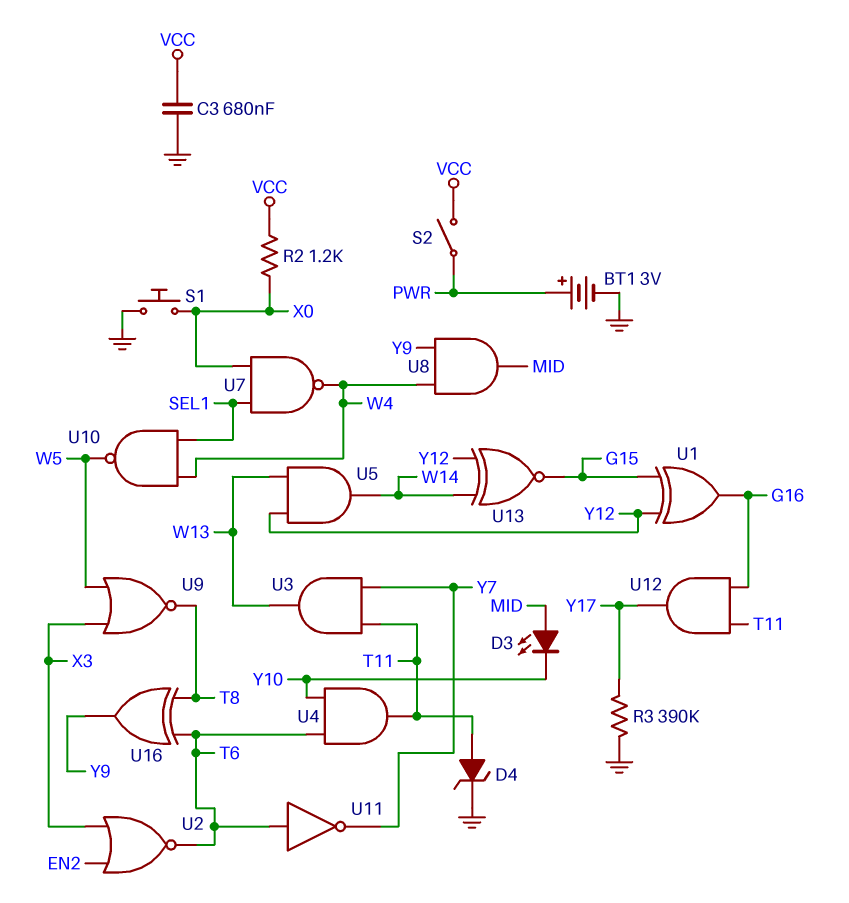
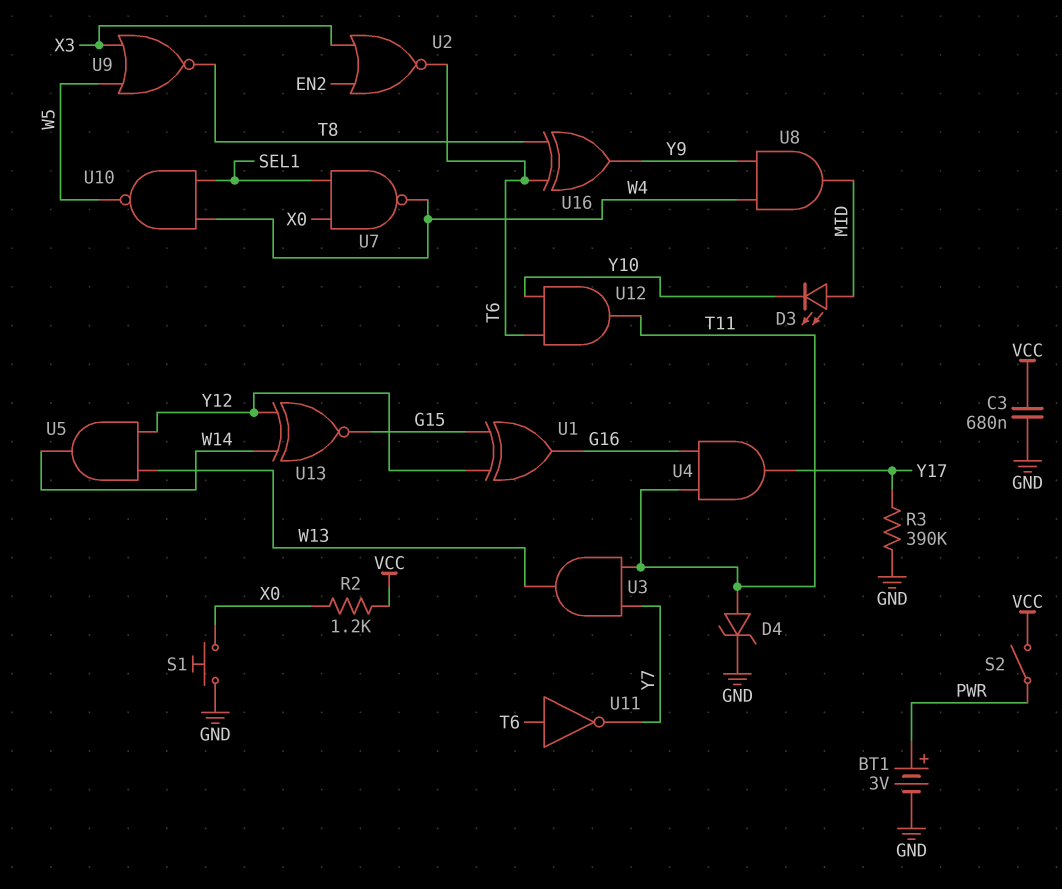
U4: AND (in T6, in Y10, out T11) -> AND (in G16, in T11, out Y17)
U12: AND (in G16, in T11, out Y17) -> AND (in T6, in Y10, out T11)

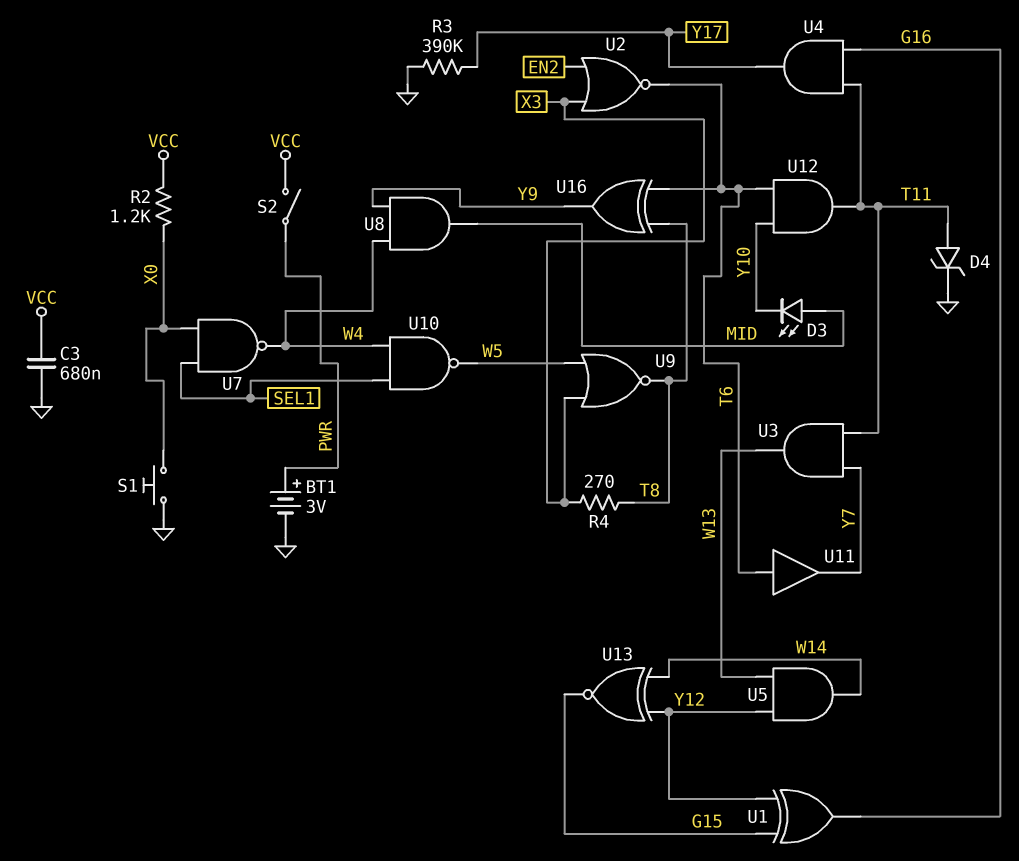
R4: none -> 270 (T8, X3)
U11: NOT (in T6, out Y7) -> buffer (in T6, out Y7)

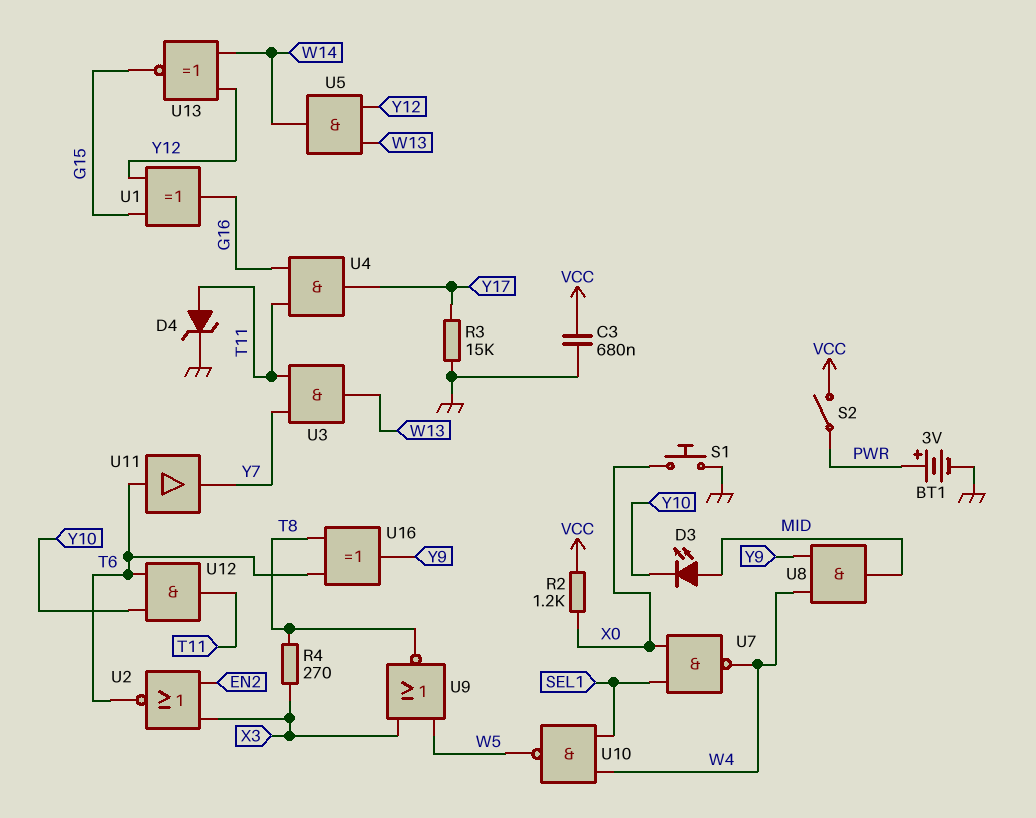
R3: 390k (GND, Y17) -> 15k (GND, Y17)

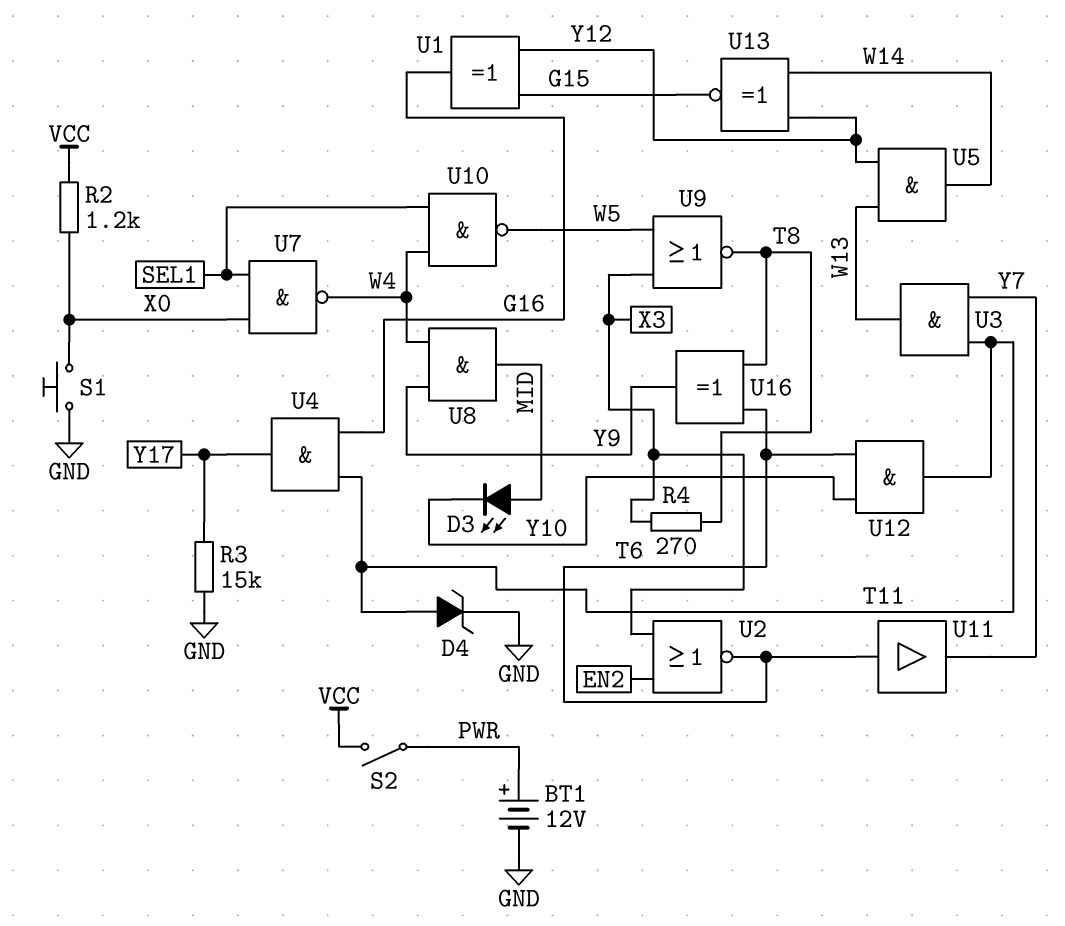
BT1: 3V (plus PWR, minus GND) -> 12V (plus PWR, minus GND)
C3: 680nF (GND, VCC) -> none

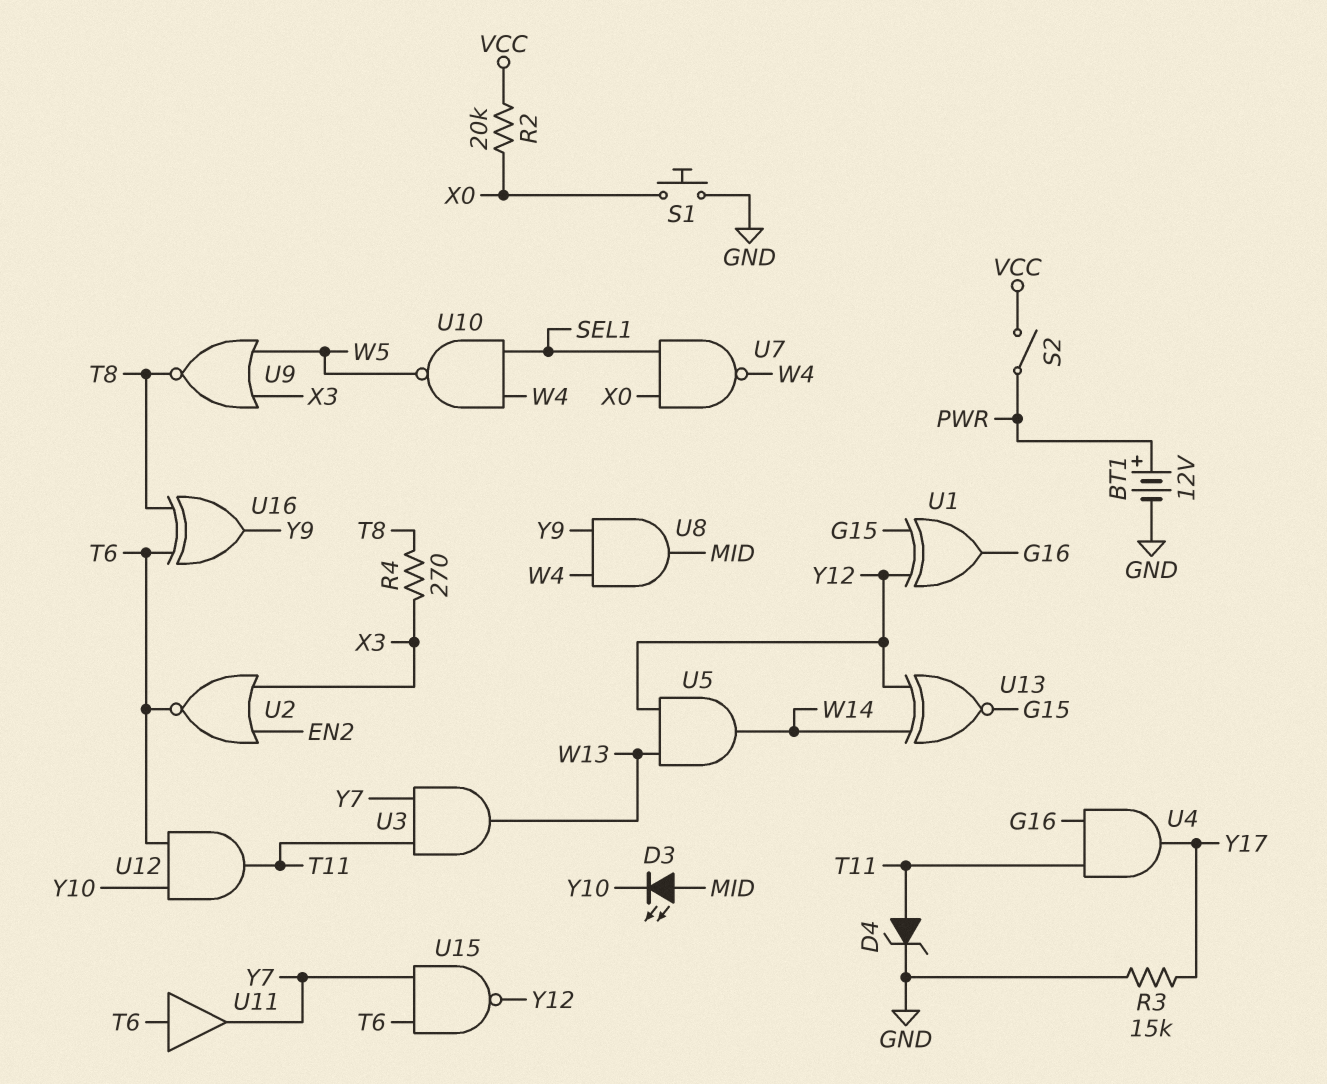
R2: 1.2k (VCC, X0) -> 20k (VCC, X0)
U15: none -> NAND (in T6, in Y7, out Y12)

